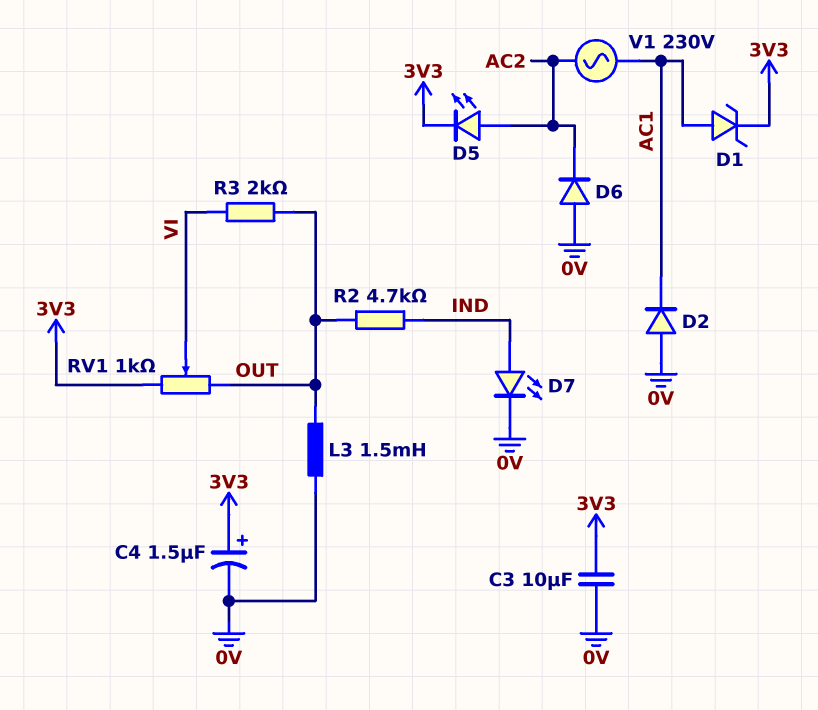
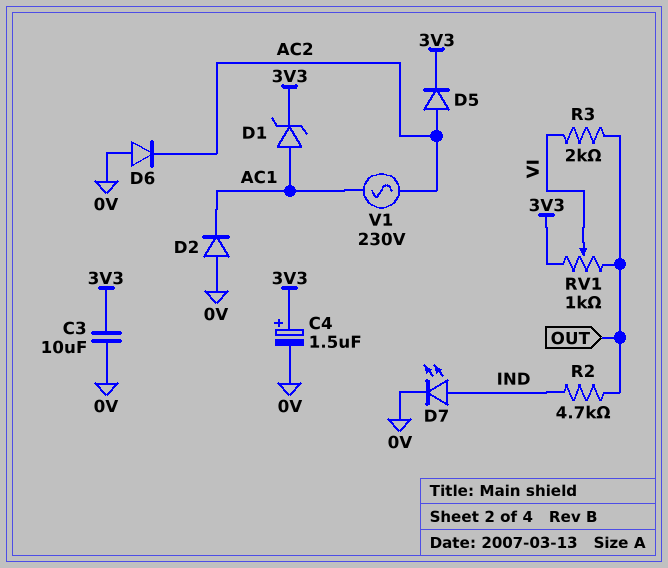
D5: LED (A AC2, K 3V3) -> diode (A AC2, K 3V3)
L3: 1.5mH (0V, OUT) -> none

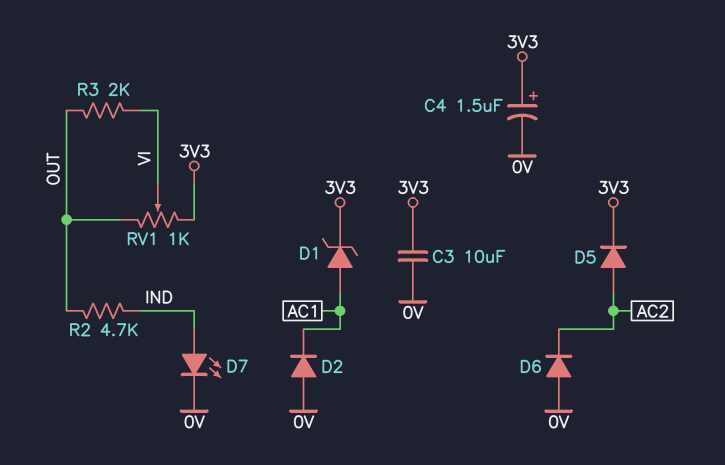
V1: AC 230V (AC1, AC2) -> none

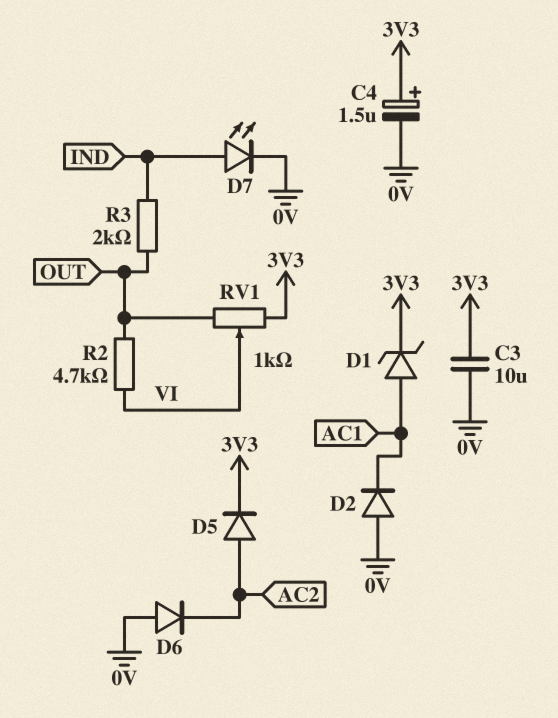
R2: 4.7k (IND, OUT) -> 4.7k (OUT, VI)
R3: 2k (OUT, VI) -> 2k (IND, OUT)

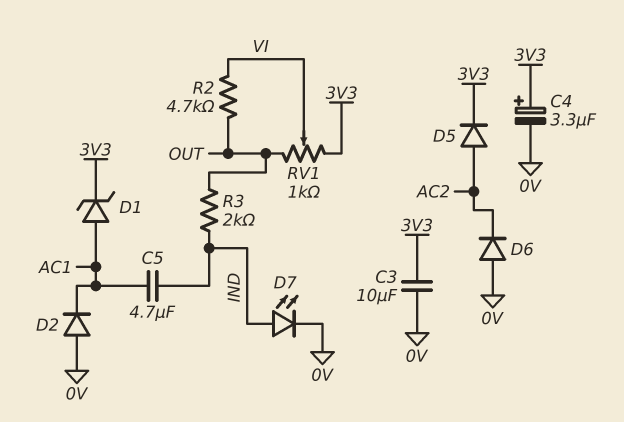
C4: 1.5uF (plus 3V3, minus 0V) -> 3.3uF (plus 3V3, minus 0V)
C5: none -> 4.7uF (AC1, IND)

